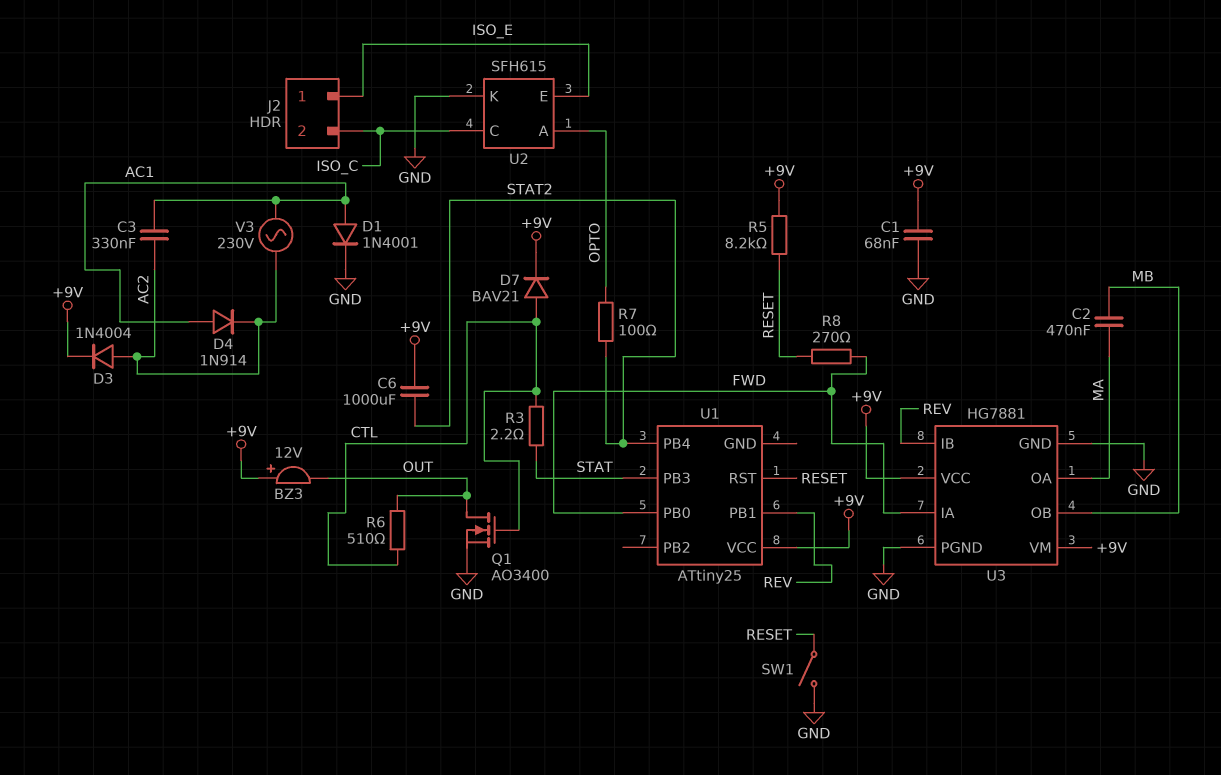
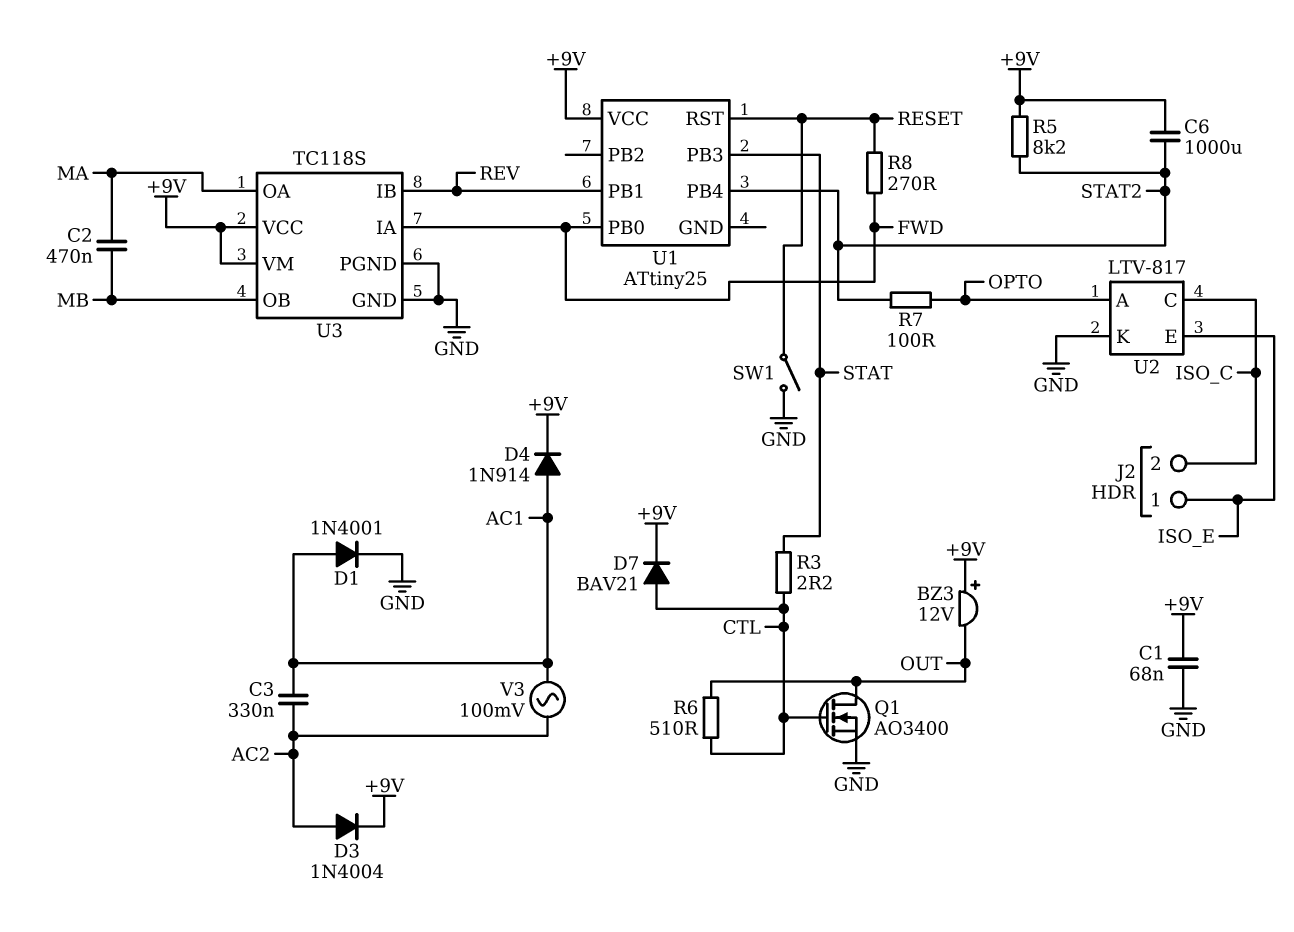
D4: diode 1N914 (A AC1, K AC2) -> diode 1N914 (A AC1, K +9V)
R5: 8.2k (+9V, RESET) -> 8.2k (+9V, STAT2)
U2: SFH615 -> LTV-817
U3: HG7881 -> TC118S
V3: AC 230V (AC1, AC2) -> AC 100mV (AC1, AC2)

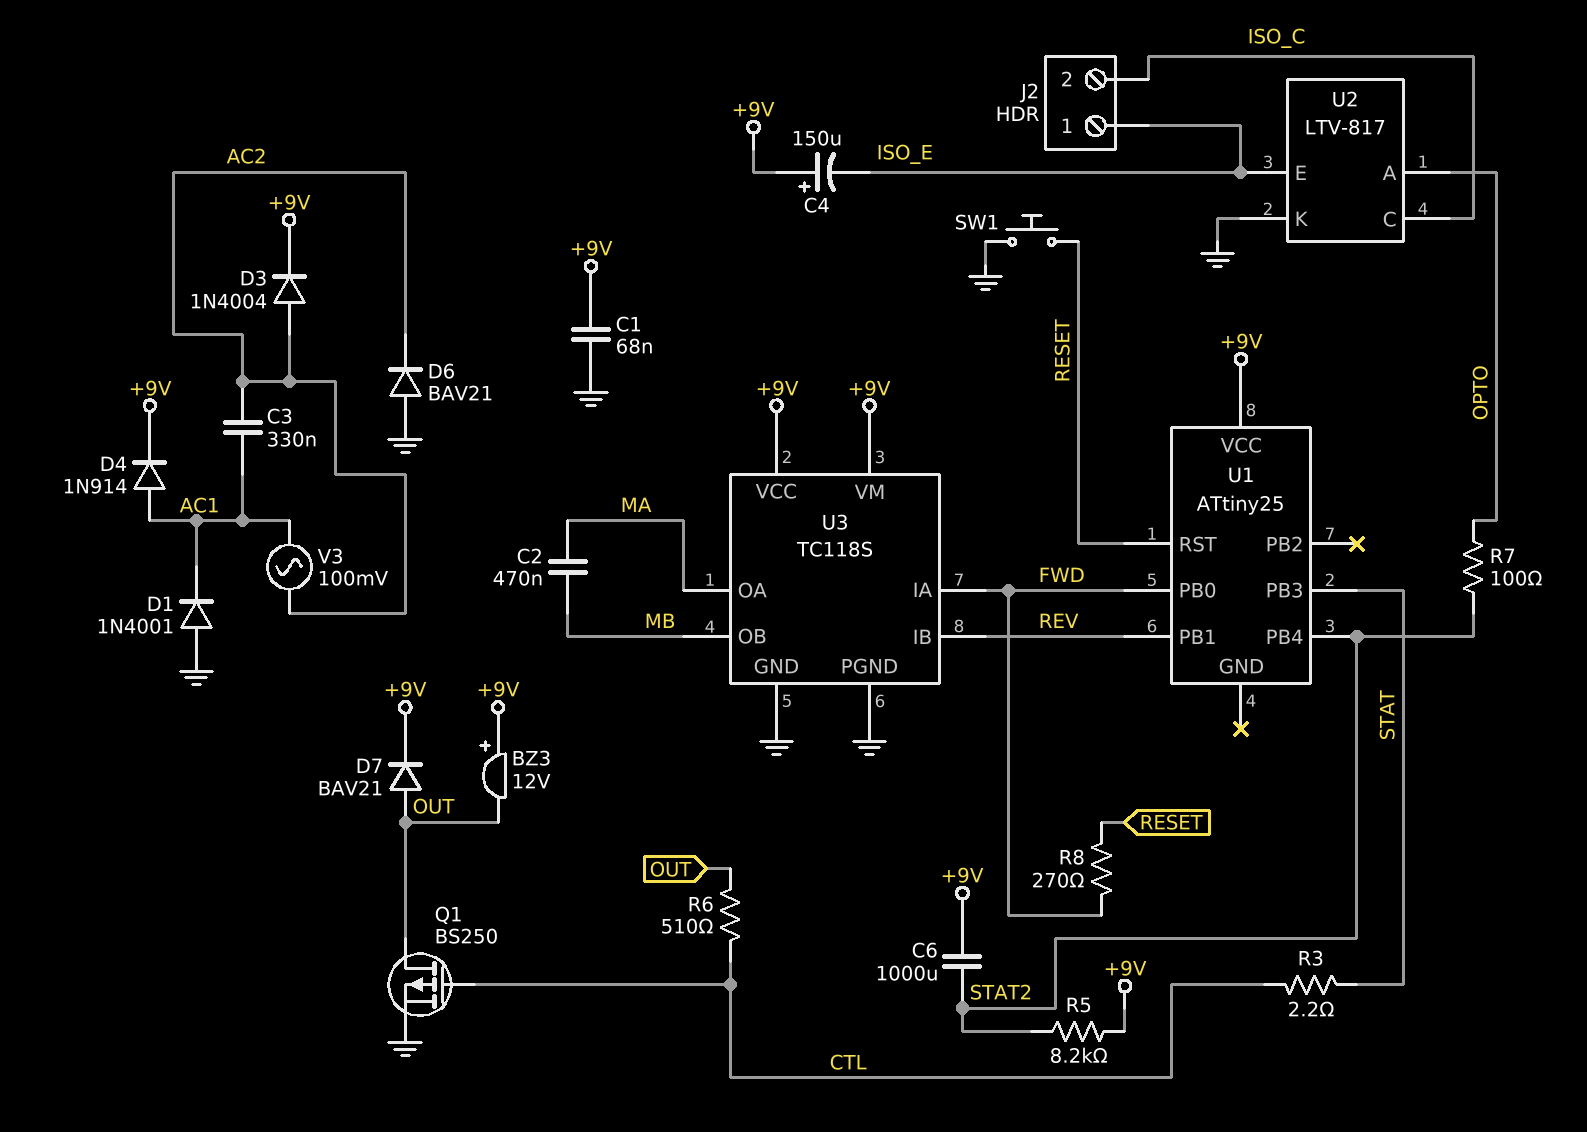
C4: none -> 150uF (plus +9V, minus ISO_E)
D1: diode 1N4001 (A AC1, K GND) -> diode 1N4001 (A GND, K AC1)
D6: none -> diode BAV21 (A GND, K AC2)
D7: diode BAV21 (A CTL, K +9V) -> diode BAV21 (A OUT, K +9V)
Q1: NMOS AO3400 (G CTL, D OUT, S GND) -> PMOS BS250 (G CTL, D OUT, S GND)
SW1: switch (GND, RESET) -> button (GND, RESET)

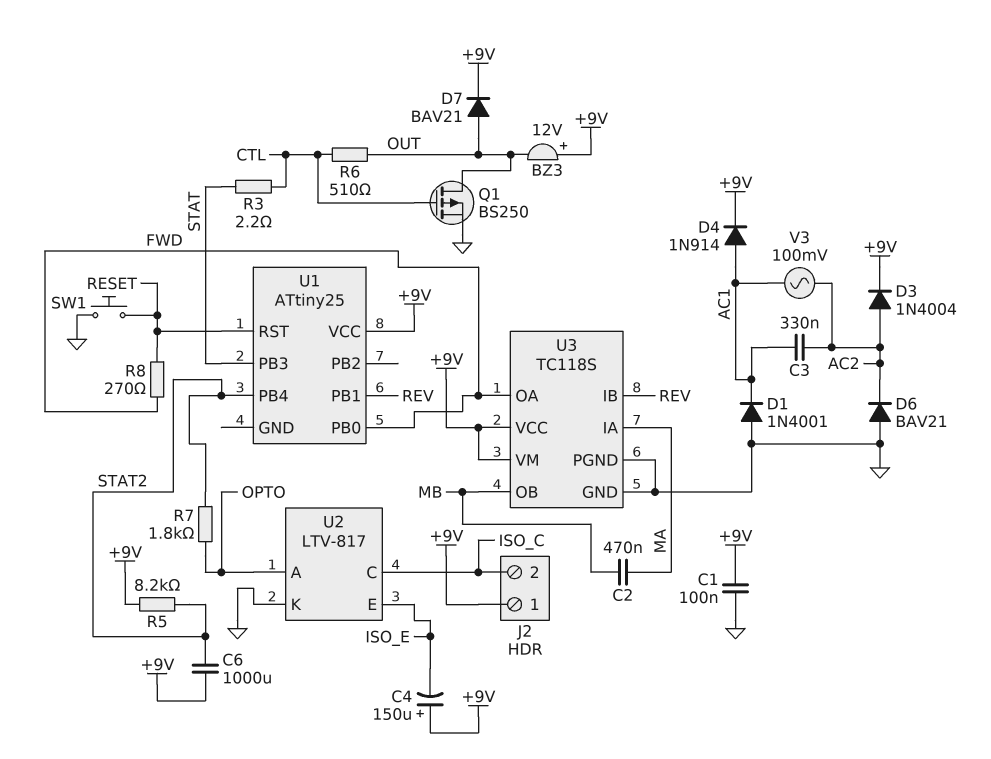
C1: 68nF (+9V, GND) -> 100nF (+9V, GND)
J2 pin 1: ISO_E -> +9V
R7: 100 (OPTO, STAT2) -> 1.8k (OPTO, STAT2)
U3 pin IA: FWD -> MA
U3 pin OA: MA -> FWD

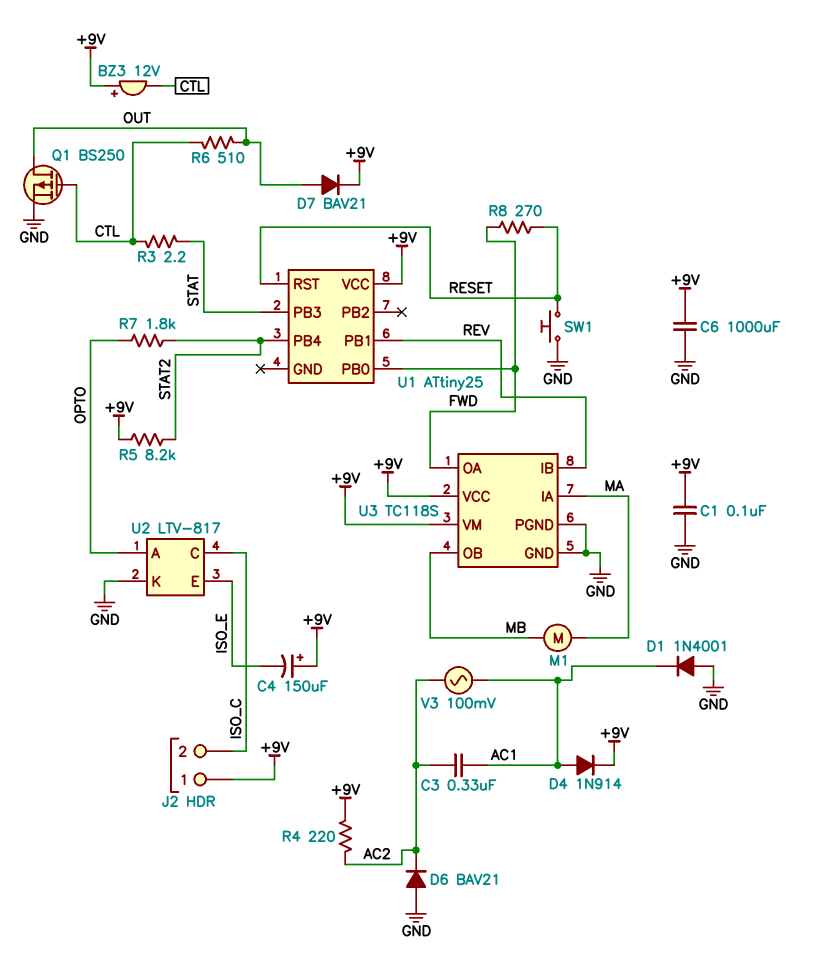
BZ3: buzzer 12V (plus +9V, minus OUT) -> buzzer 12V (plus +9V, minus CTL)
C2: 470nF (MA, MB) -> none
C6: 1000uF (+9V, STAT2) -> 1000uF (+9V, GND)
D3: diode 1N4004 (A AC2, K +9V) -> none
M1: none -> motor (MA, MB)
R4: none -> 220 (+9V, AC2)

